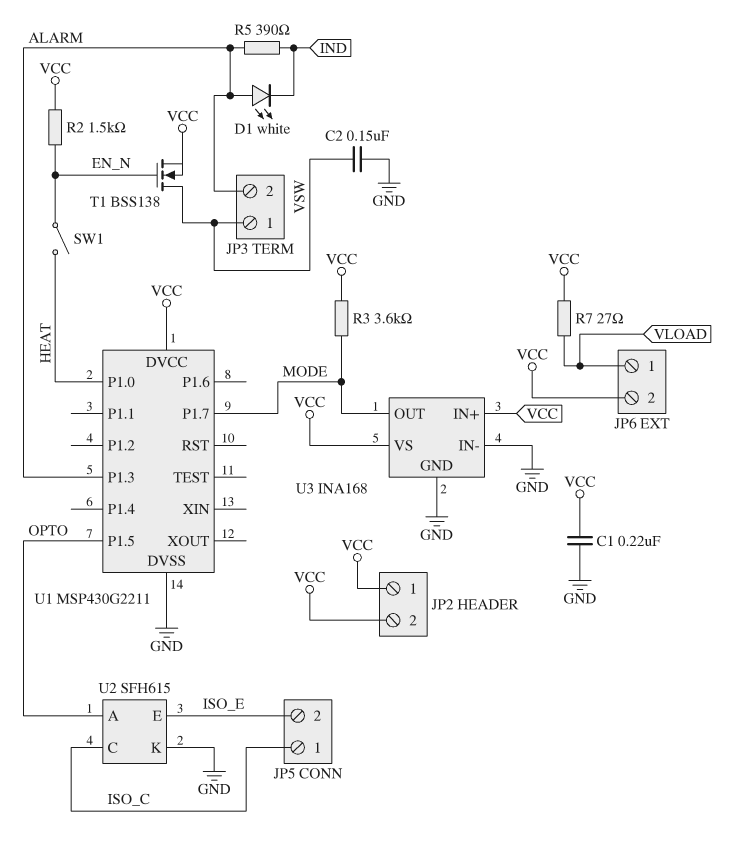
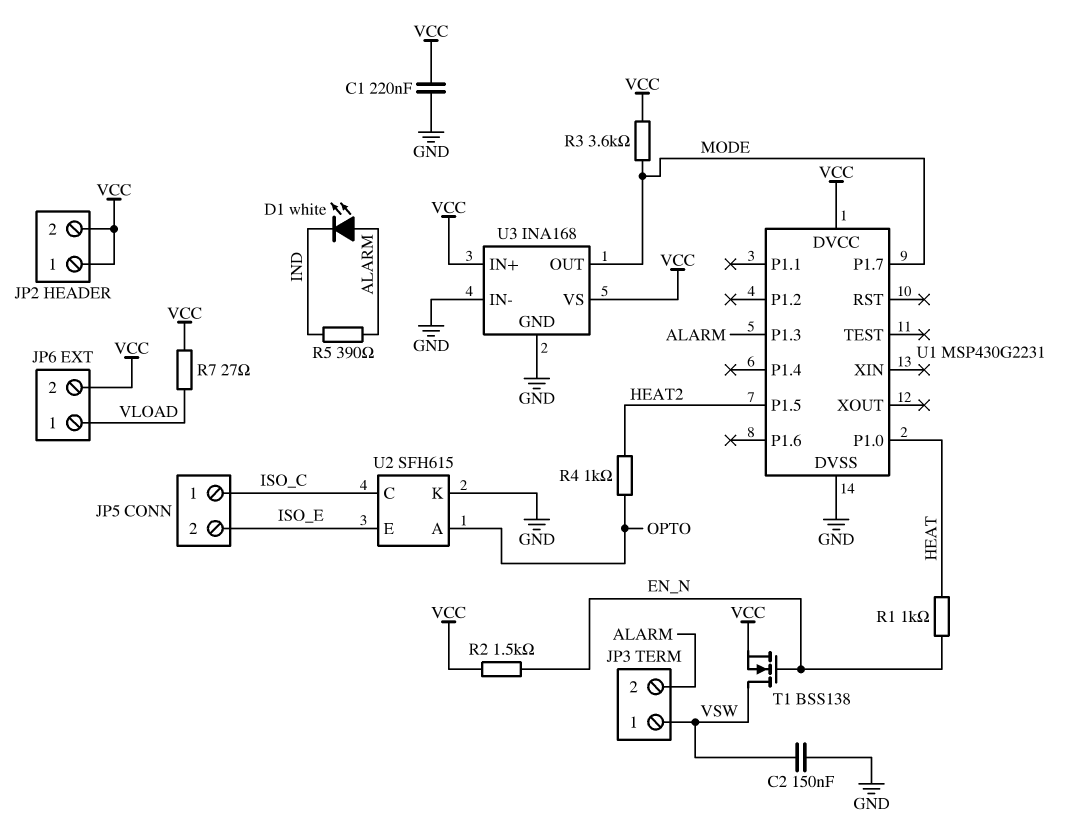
R1: none -> 1k (EN_N, HEAT)
R4: none -> 1k (HEAT2, OPTO)
SW1: switch (EN_N, HEAT) -> none
U1: MSP430G2211 -> MSP430G2231
U1 pin P1.5: OPTO -> HEAT2

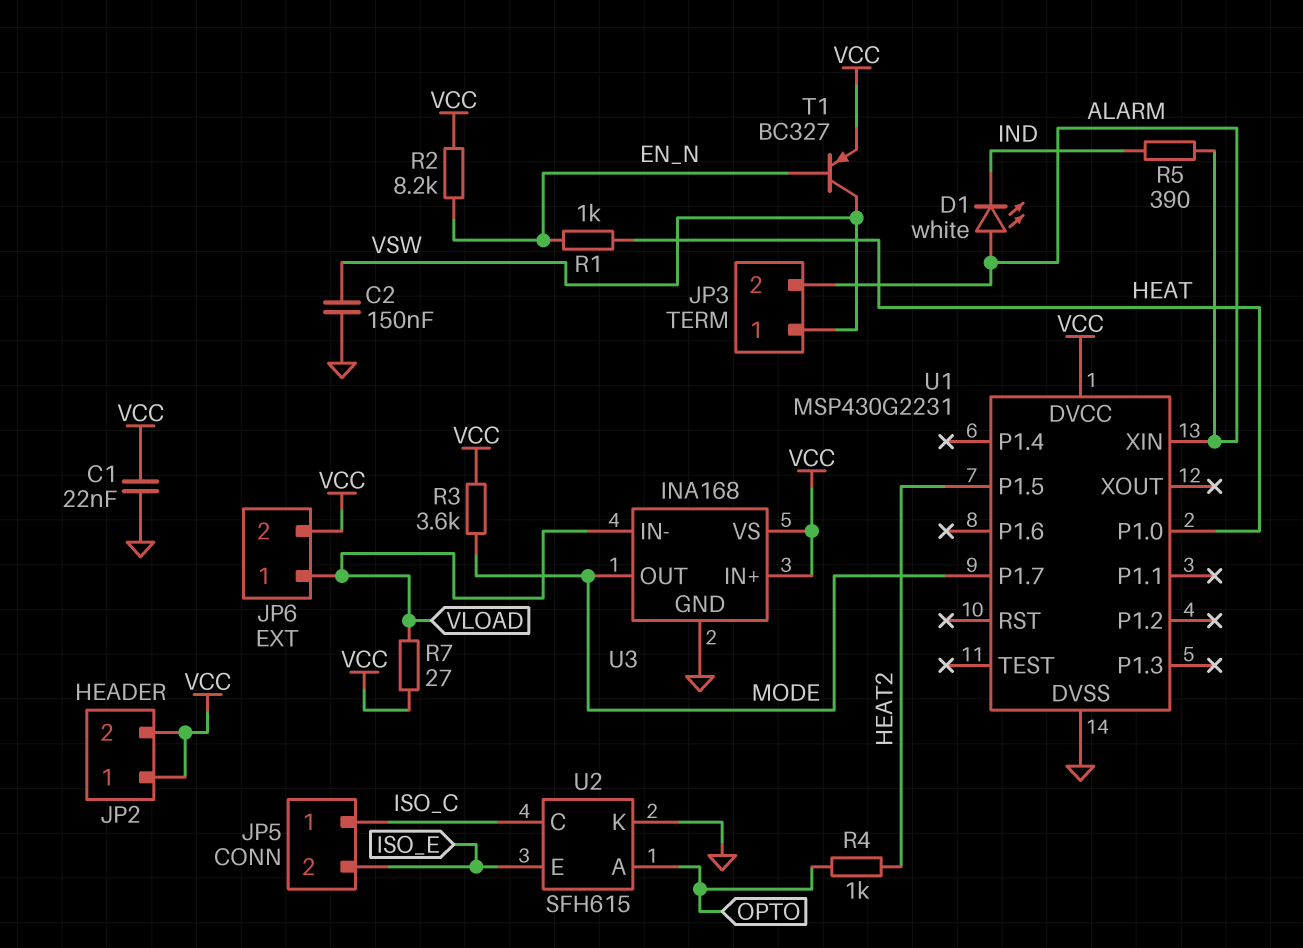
C1: 220nF (GND, VCC) -> 22nF (GND, VCC)
R2: 1.5k (EN_N, VCC) -> 8.2k (EN_N, VCC)
T1: NMOS BSS138 (G EN_N, D VSW, S VCC) -> PNP BC327 (B EN_N, C VSW, E VCC)
U1 pin P1.3: ALARM -> none
U1 pin XIN: none -> ALARM
U3 pin IN-: GND -> VLOAD

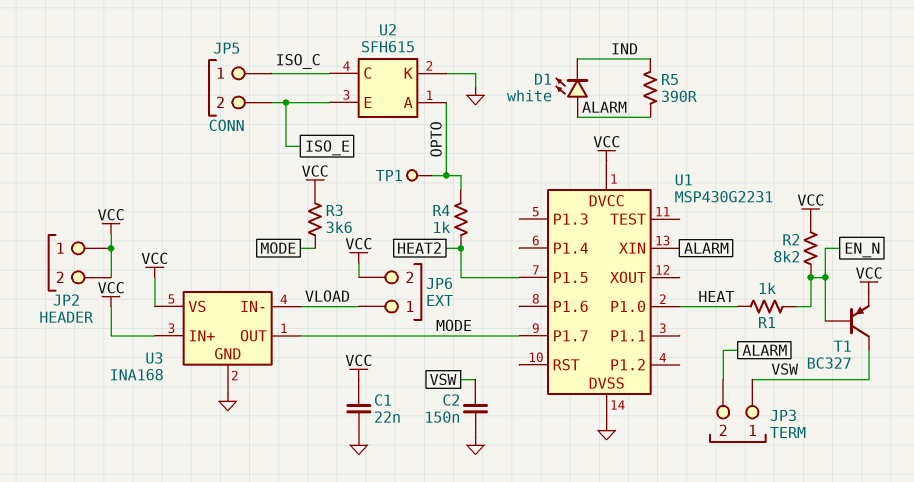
R7: 27 (VCC, VLOAD) -> none
TP1: none -> test point (OPTO)

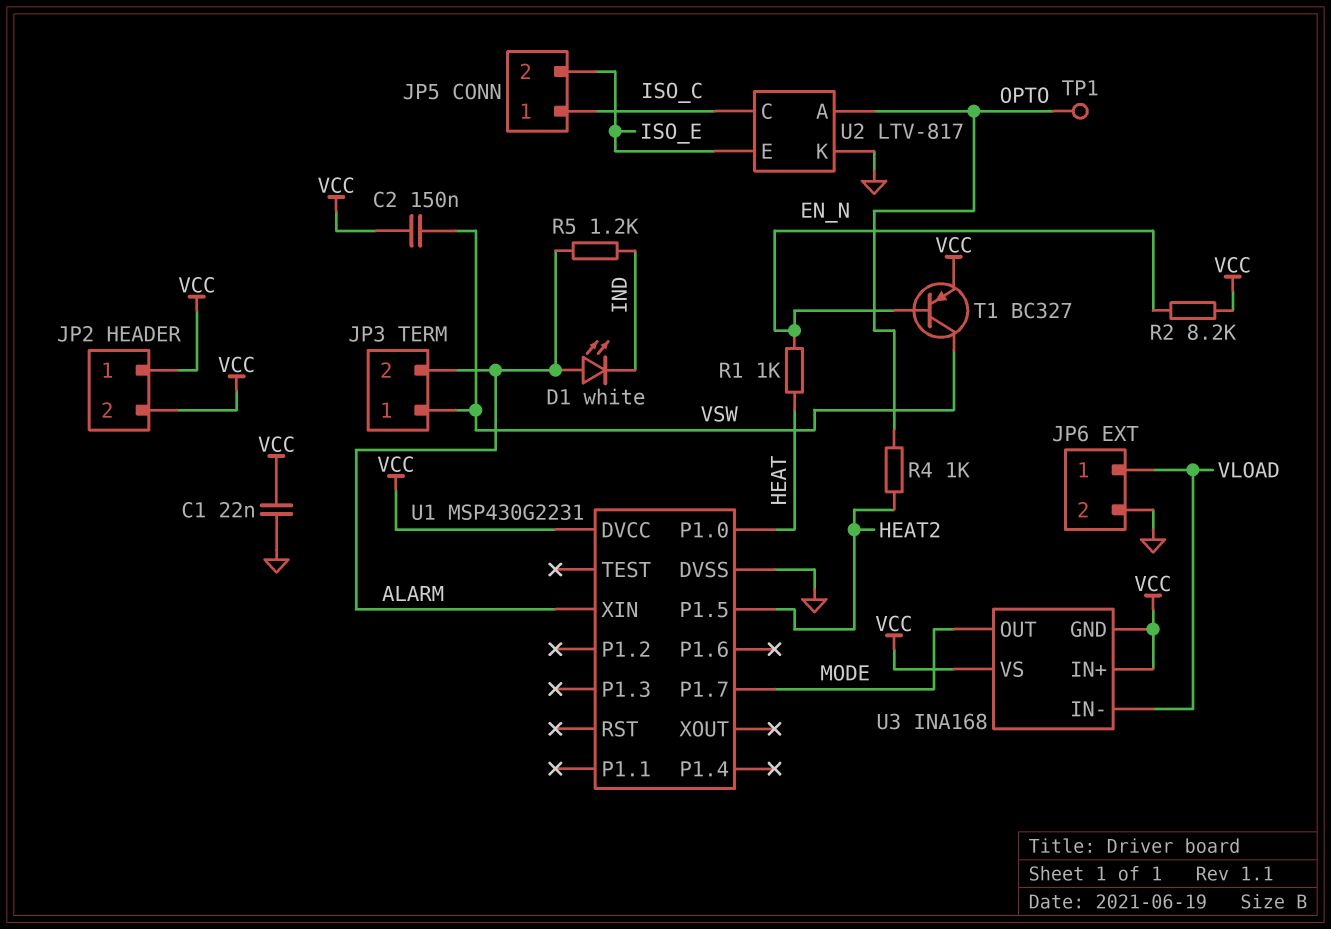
C2: 150nF (GND, VSW) -> 150nF (VCC, VSW)
JP6 pin 2: VCC -> GND
R3: 3.6k (MODE, VCC) -> none
R5: 390 (ALARM, IND) -> 1.2k (ALARM, IND)
U2: SFH615 -> LTV-817
U3 pin GND: GND -> VCC

